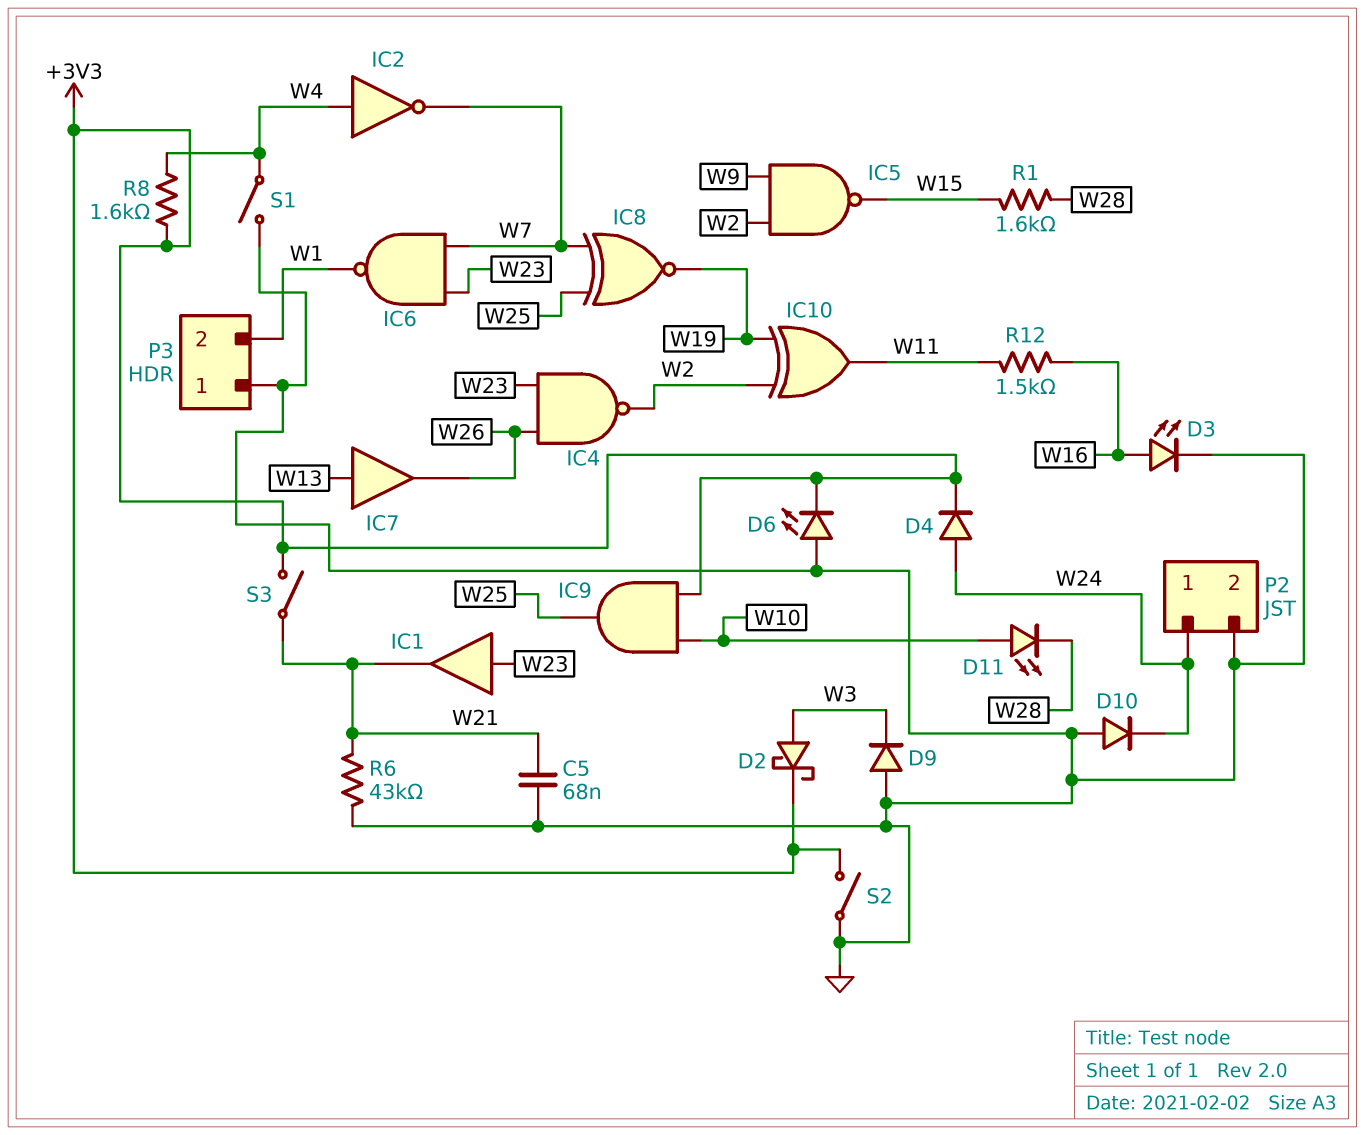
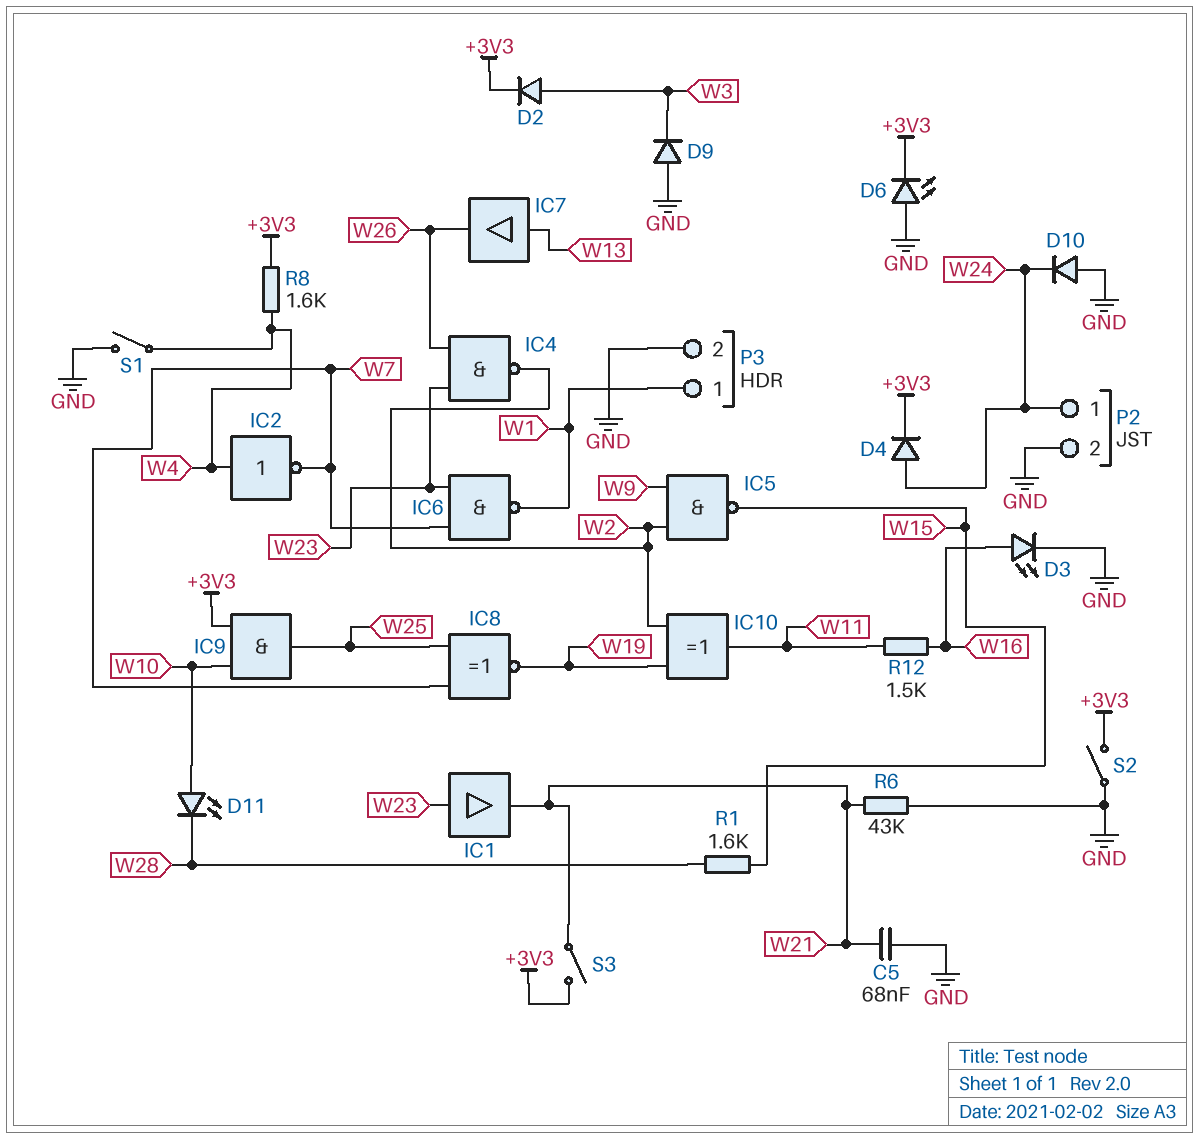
D2: schottky (A W3, K +3V3) -> diode (A W3, K +3V3)
P3 pin 1: GND -> W1
P3 pin 2: W1 -> GND

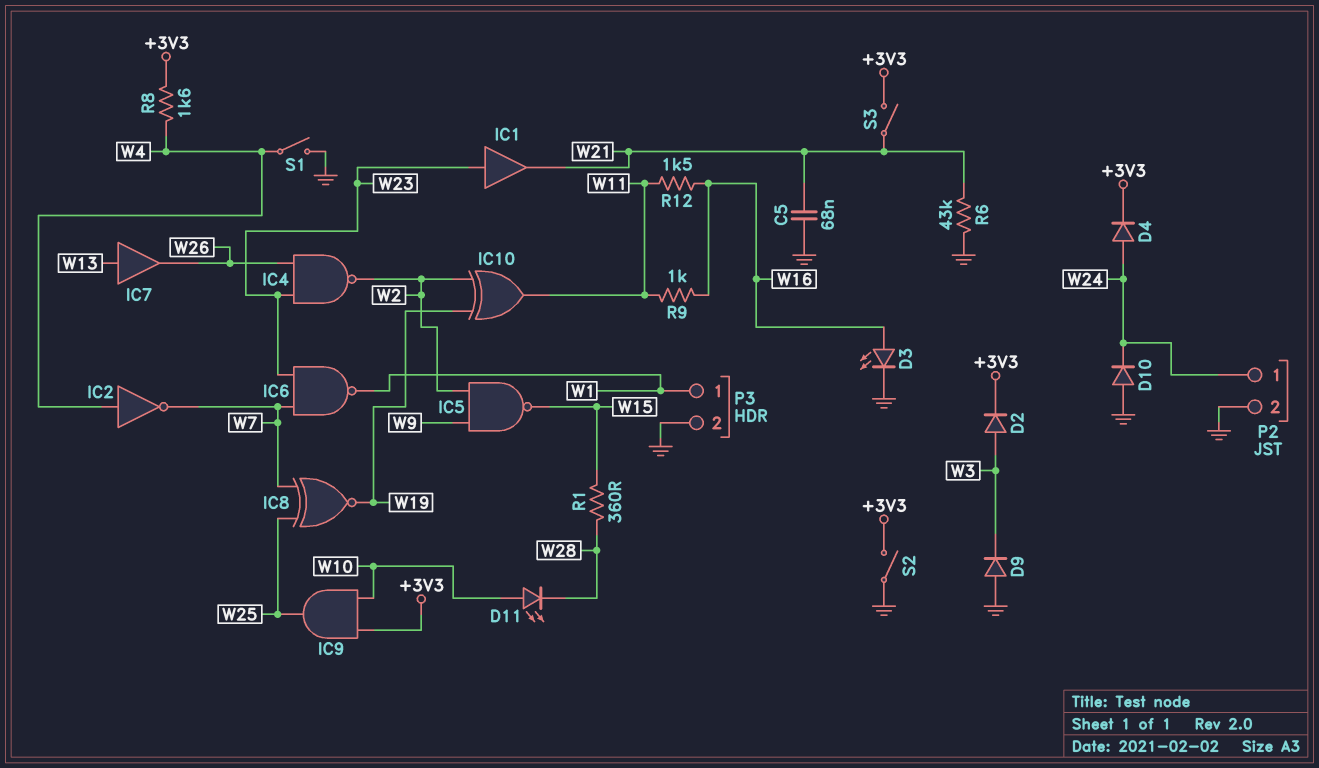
D6: LED (A GND, K +3V3) -> none
R1: 1.6k (W15, W28) -> 360 (W15, W28)
R9: none -> 1k (W11, W16)

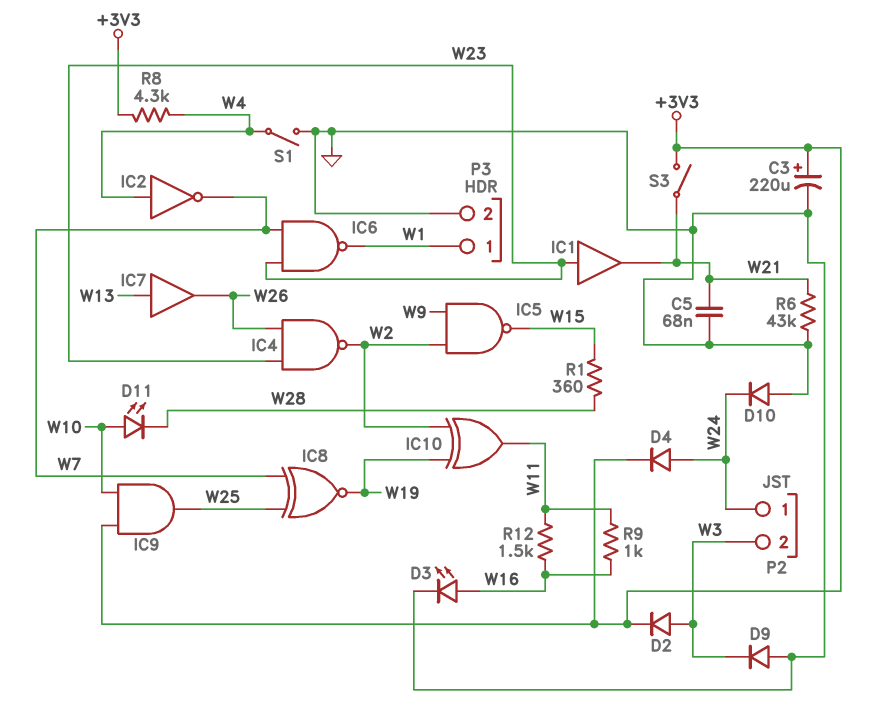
C3: none -> 220uF (plus +3V3, minus GND)
P2 pin 2: GND -> W3
R8: 1.6k (+3V3, W4) -> 4.3k (+3V3, W4)
S2: switch (+3V3, GND) -> none

